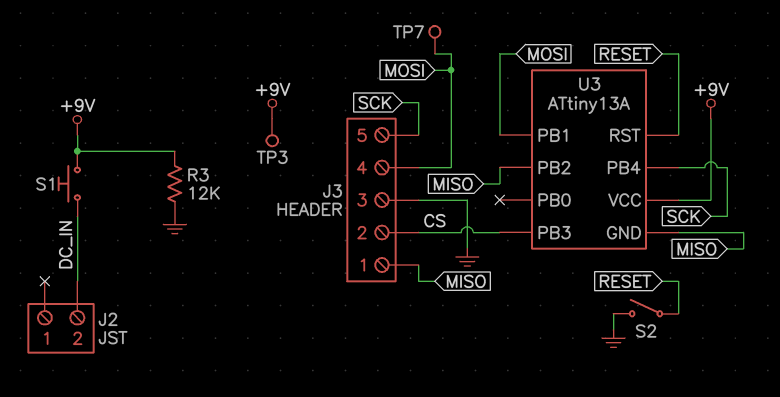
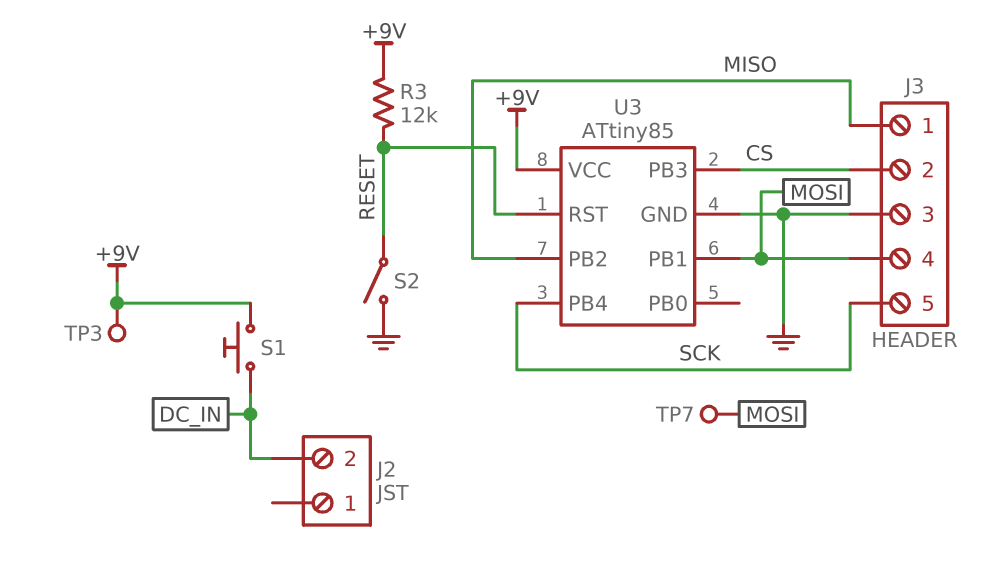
R3: 12k (+9V, GND) -> 12k (+9V, RESET)
U3: ATtiny13A -> ATtiny85
U3 pin GND: MISO -> GND

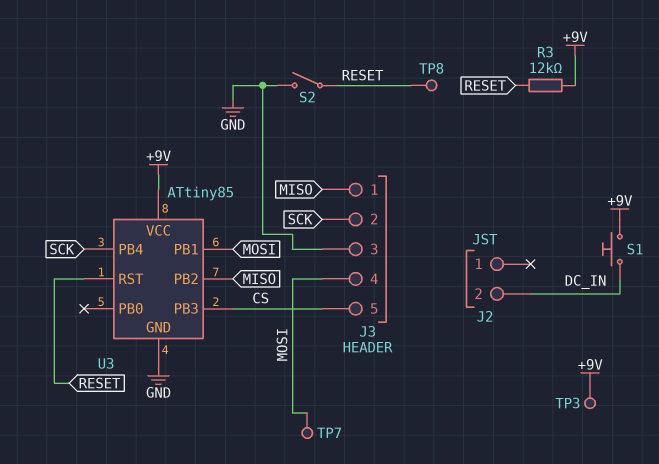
J3 pin 2: CS -> SCK
J3 pin 5: SCK -> CS
TP8: none -> test point (RESET)

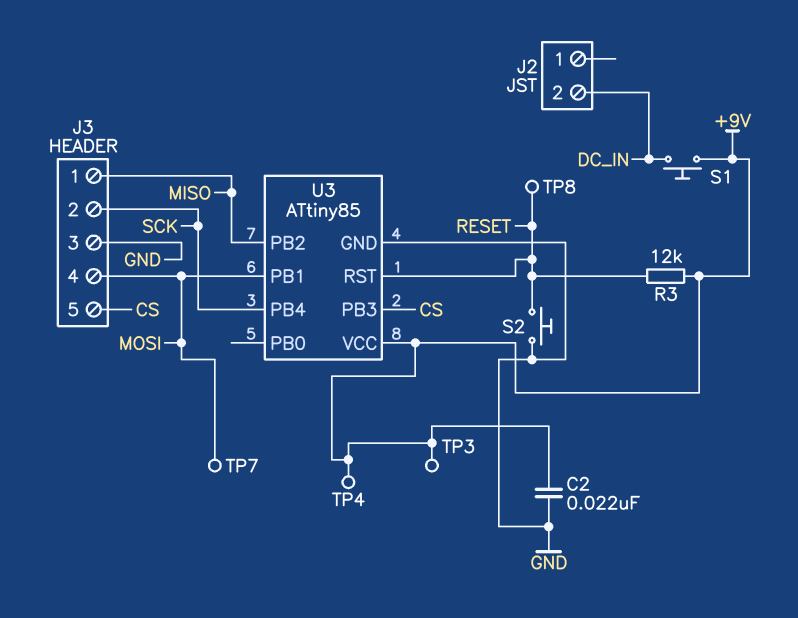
C2: none -> 22nF (+9V, GND)
S2: switch (GND, RESET) -> button (GND, RESET)
TP4: none -> test point (+9V)

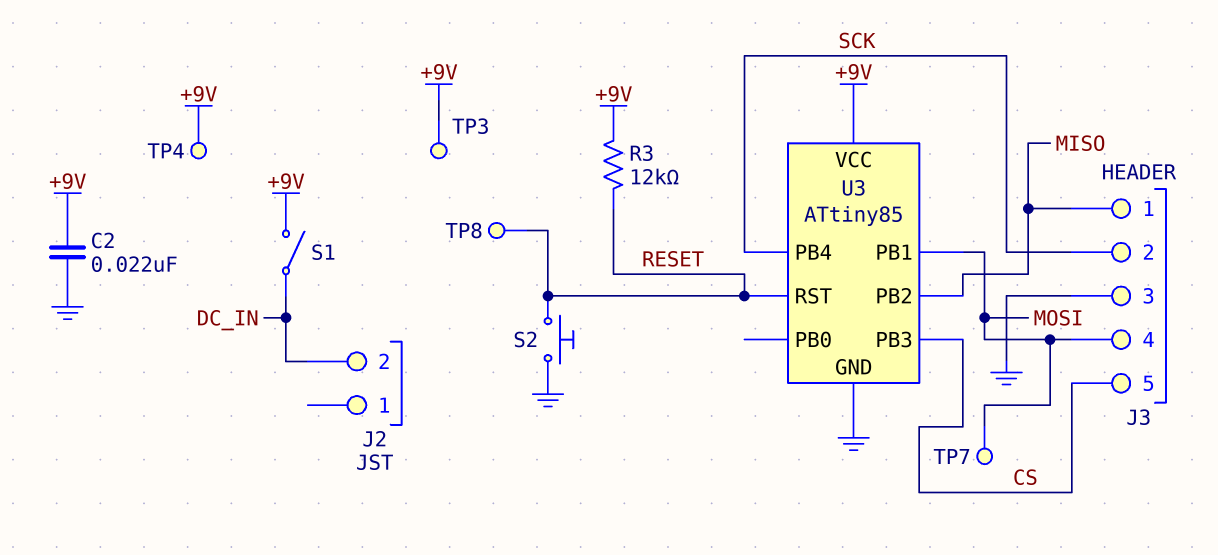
S1: button (+9V, DC_IN) -> switch (+9V, DC_IN)

